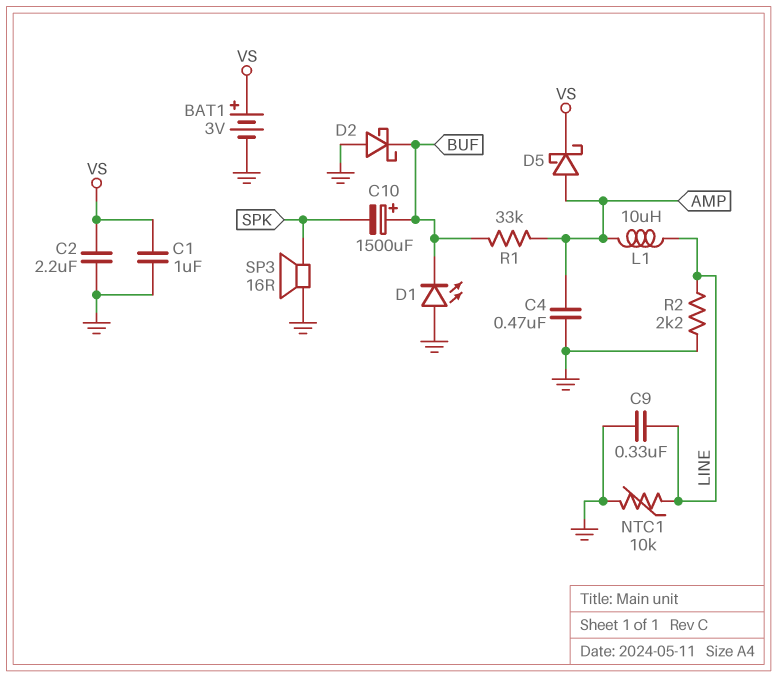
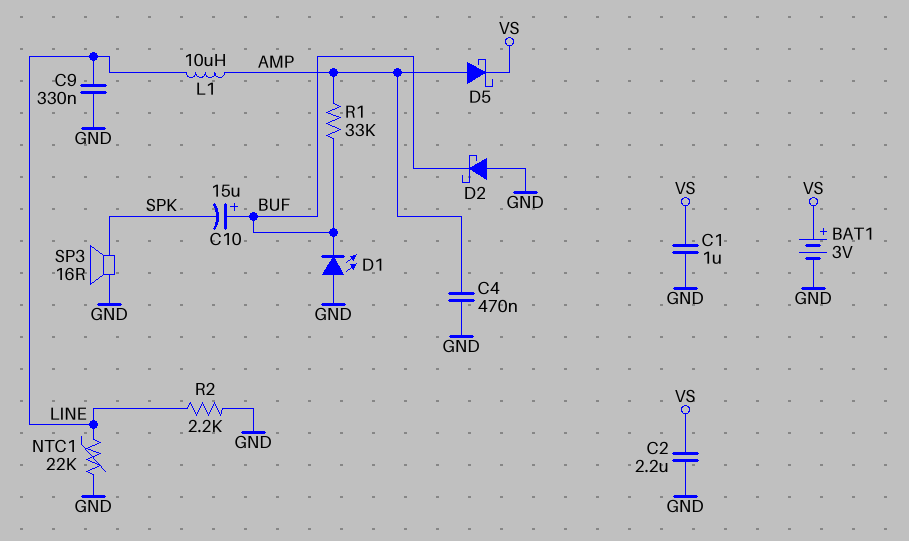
C10: 1500uF (plus BUF, minus SPK) -> 15uF (plus BUF, minus SPK)
NTC1: 10k (GND, LINE) -> 22k (GND, LINE)

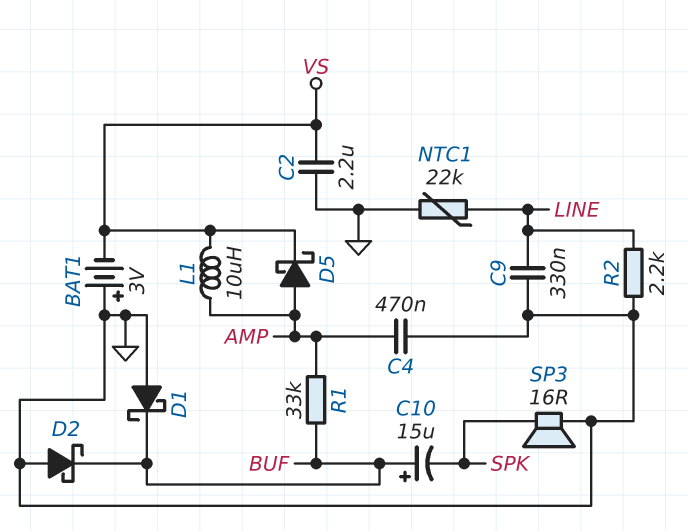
BAT1: 3V (plus VS, minus GND) -> 3V (plus GND, minus VS)
C1: 1uF (GND, VS) -> none
D1: LED (A GND, K BUF) -> schottky (A GND, K BUF)
L1: 10uH (AMP, LINE) -> 10uH (AMP, VS)

